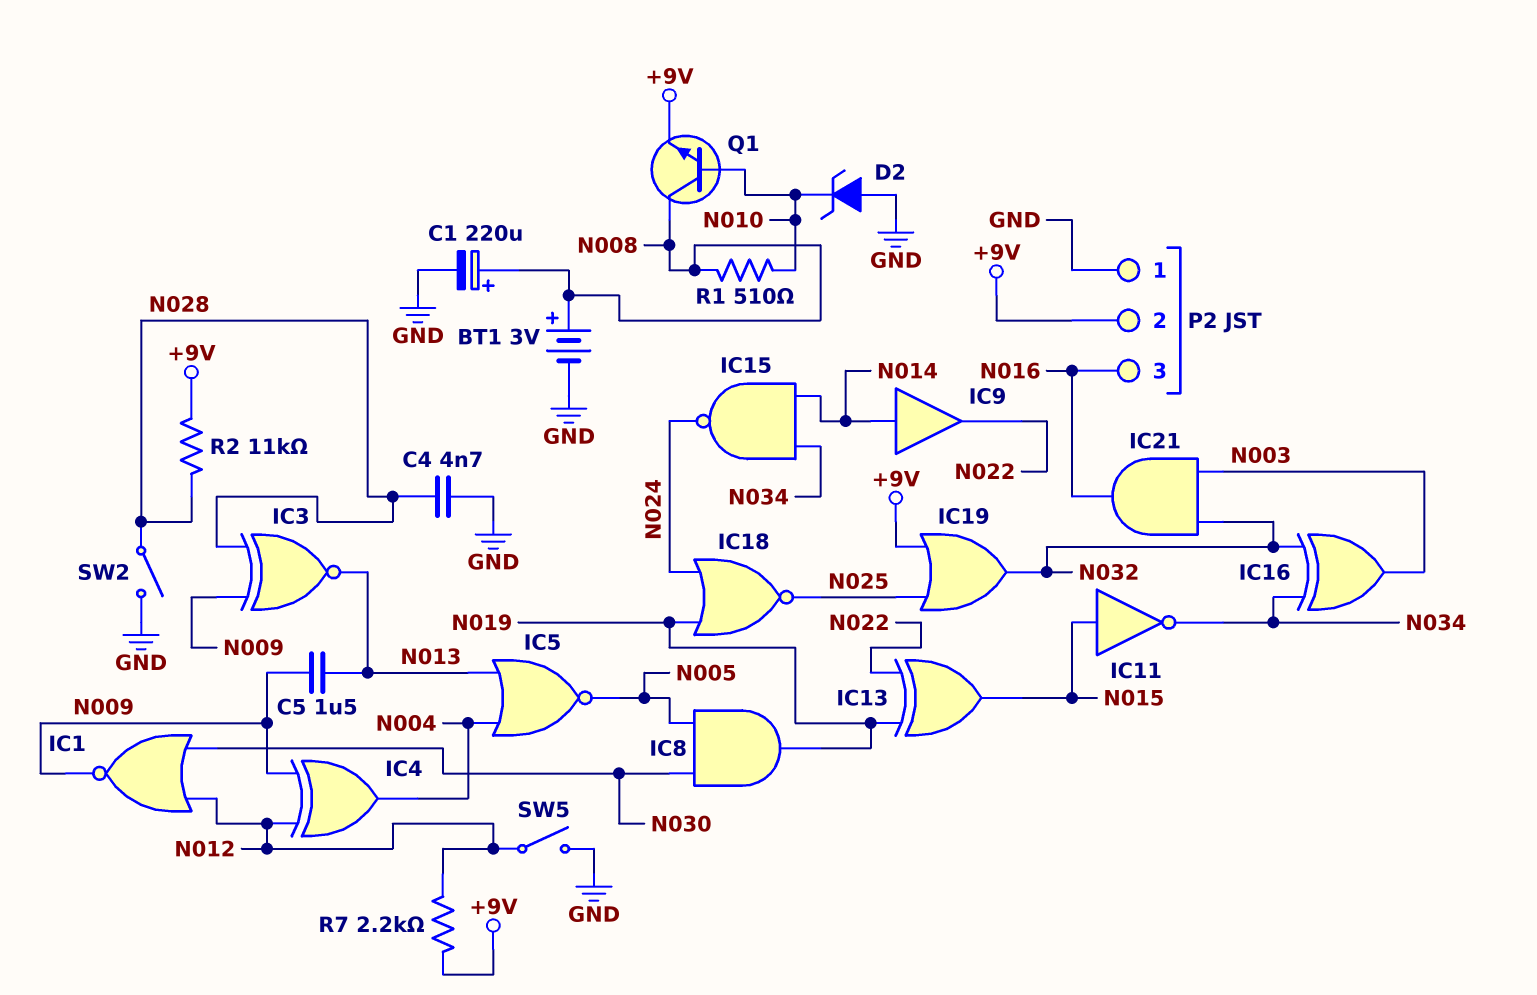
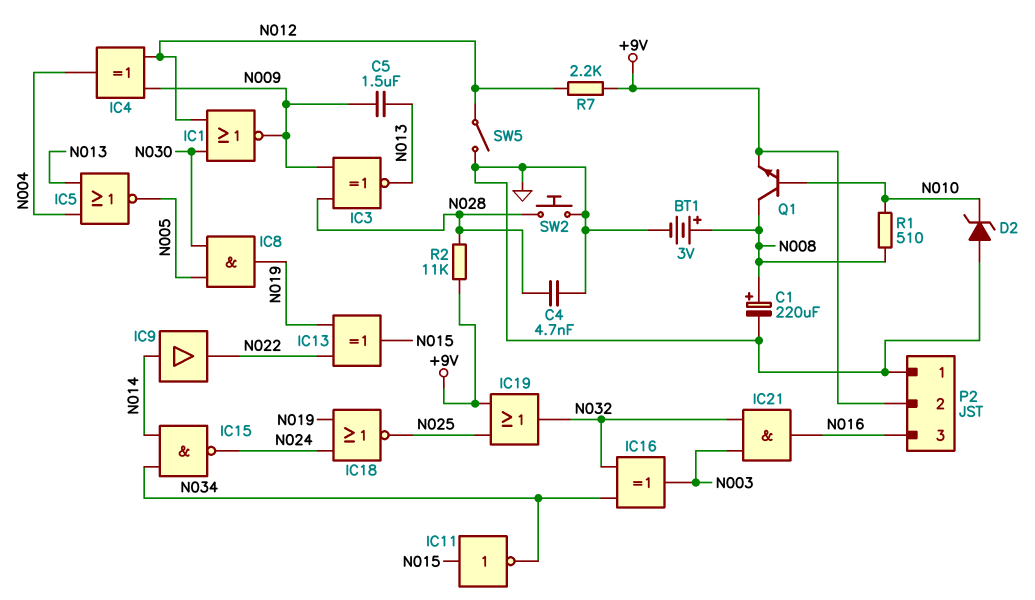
SW2: switch (GND, N028) -> button (GND, N028)

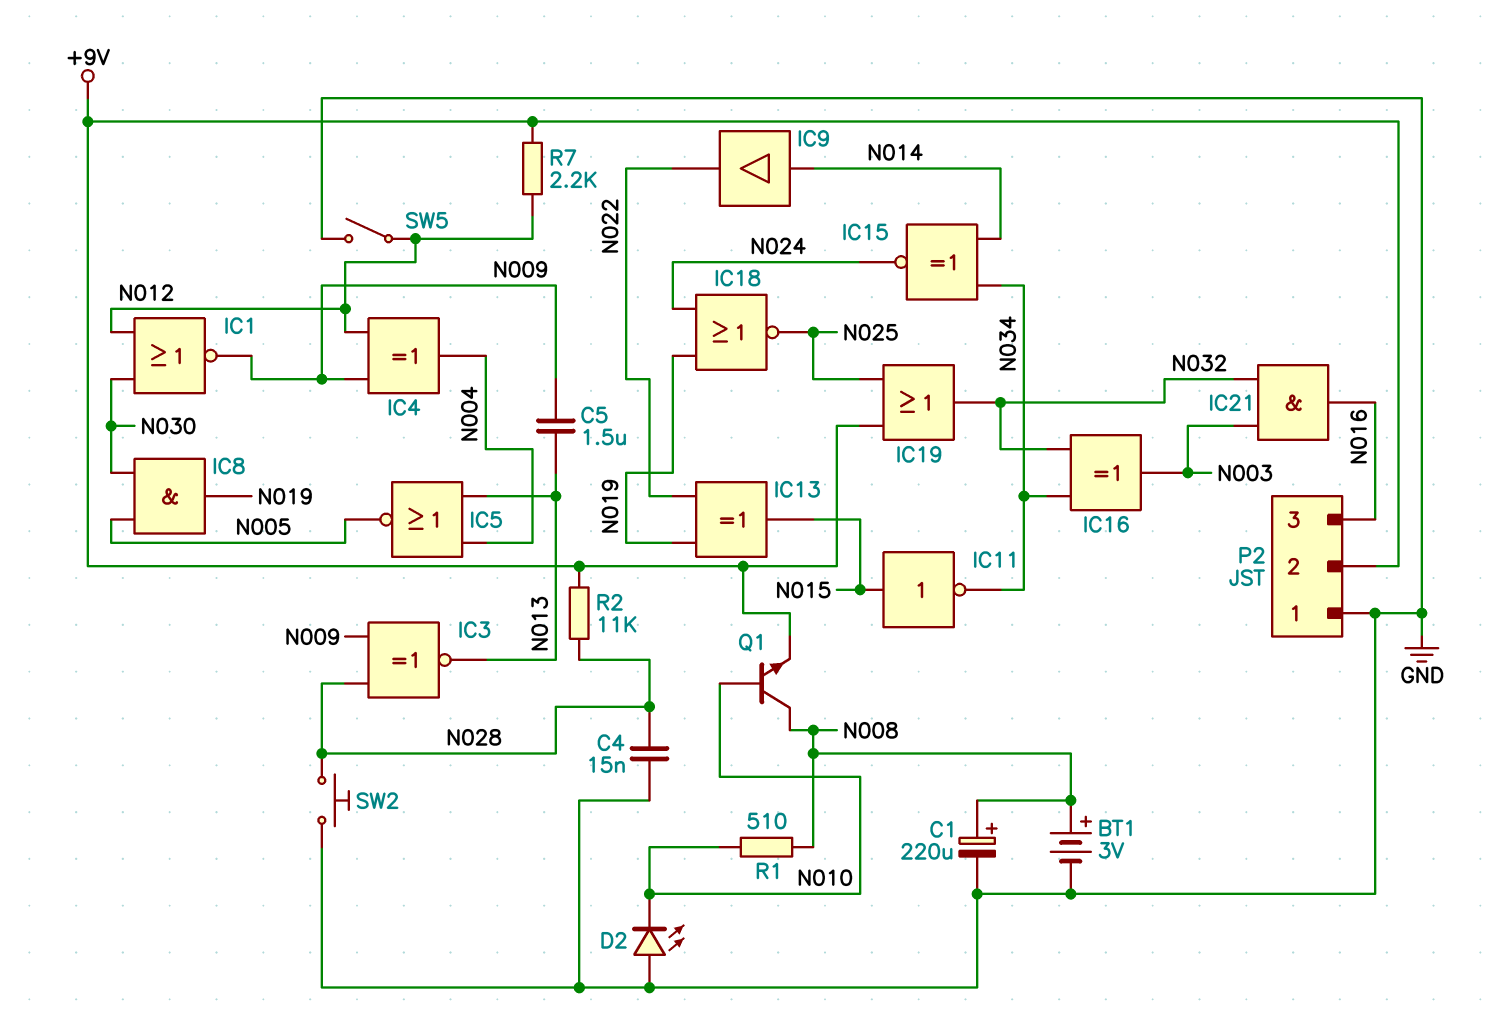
C4: 4.7nF (GND, N028) -> 15nF (GND, N028)
D2: zener (A GND, K N010) -> LED (A GND, K N010)
IC15: NAND (in N014, in N034, out N024) -> XNOR (in N014, in N034, out N024)

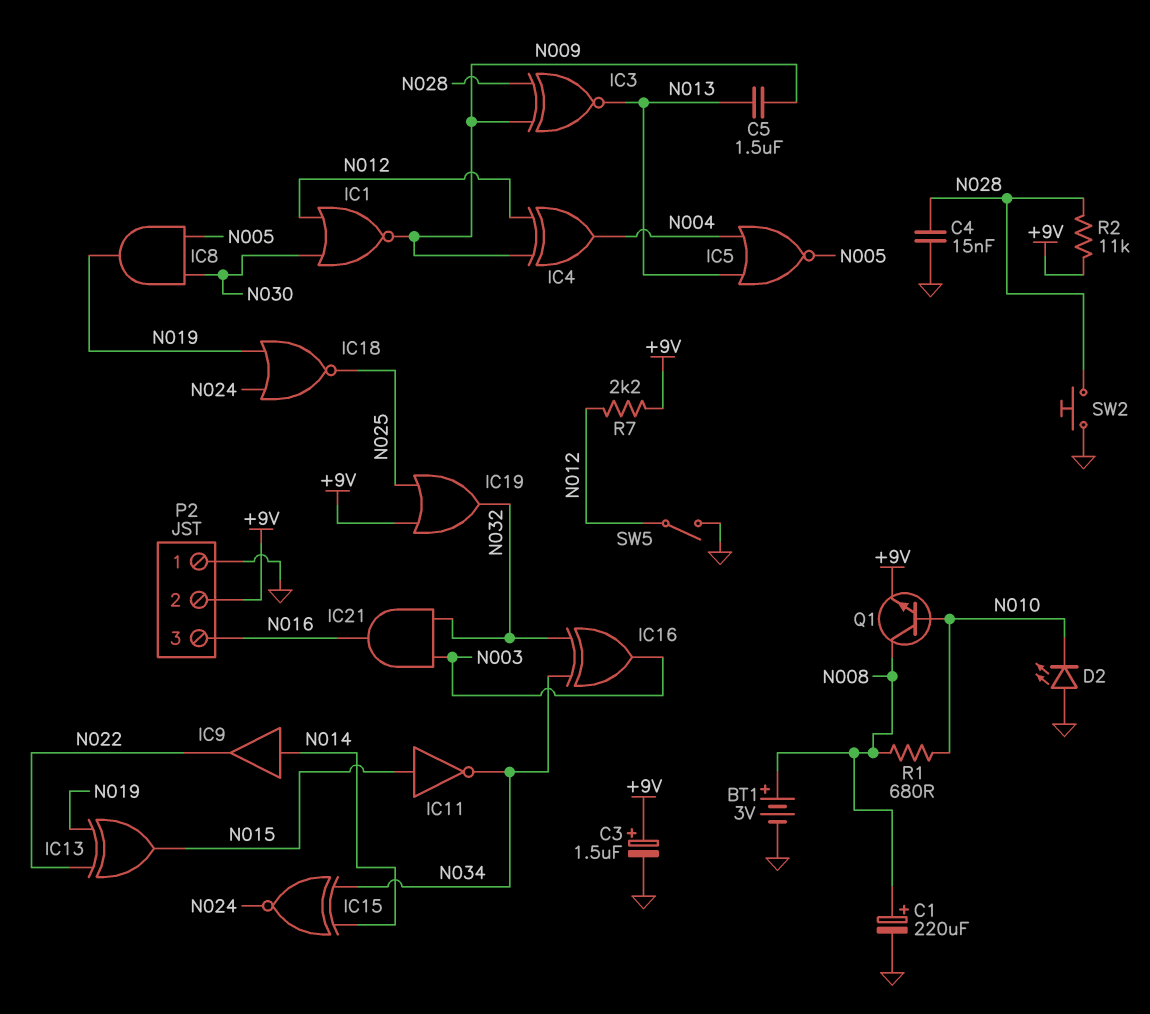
C3: none -> 1.5uF (plus +9V, minus GND)
R1: 510 (N008, N010) -> 680 (N008, N010)

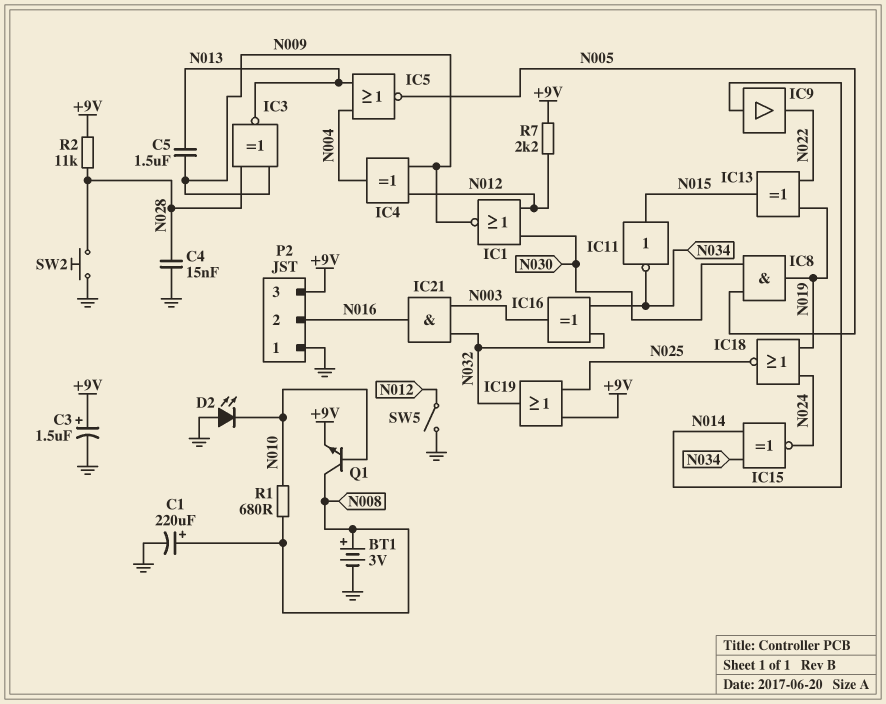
P2 pin 2: +9V -> N016
P2 pin 3: N016 -> +9V

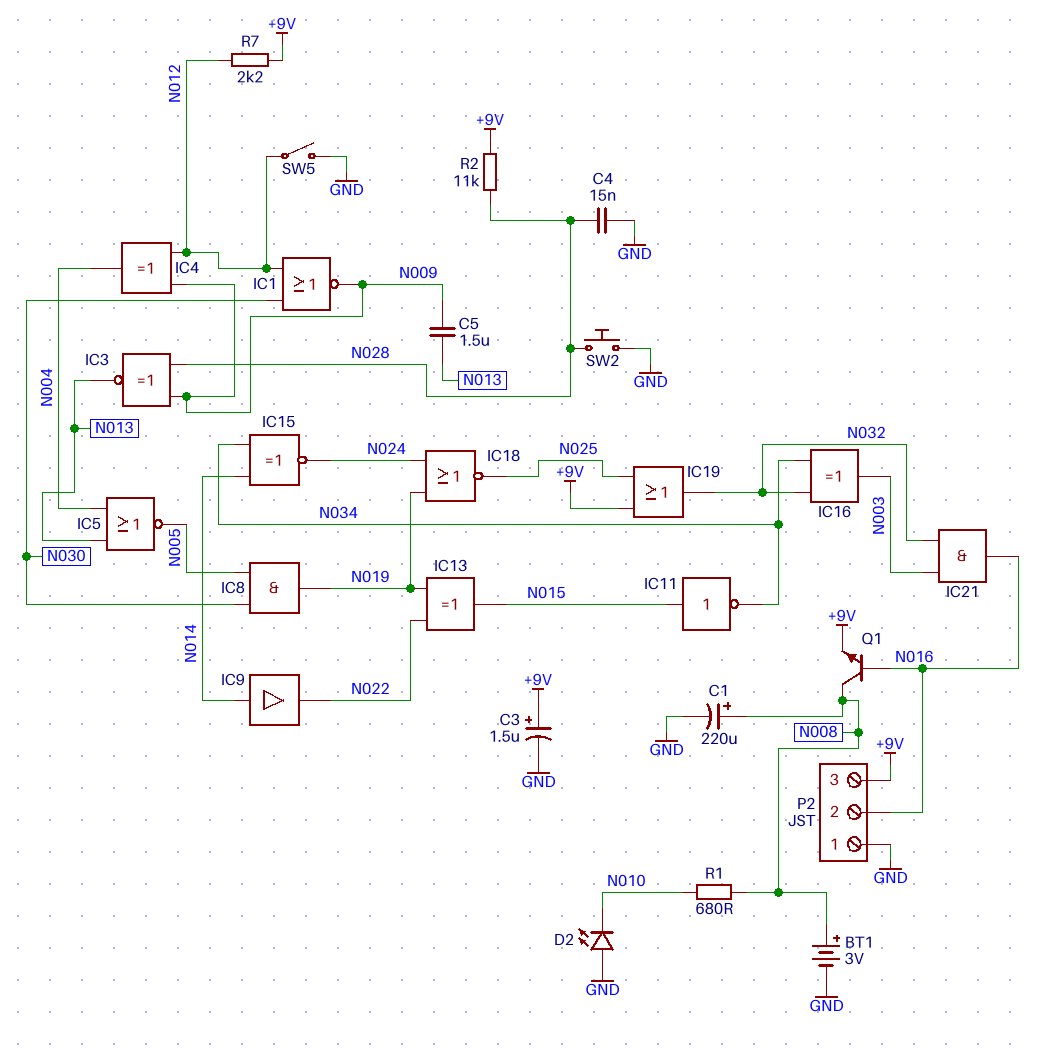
Q1: NPN (B N010, C N008, E +9V) -> NPN (B N016, C N008, E +9V)

